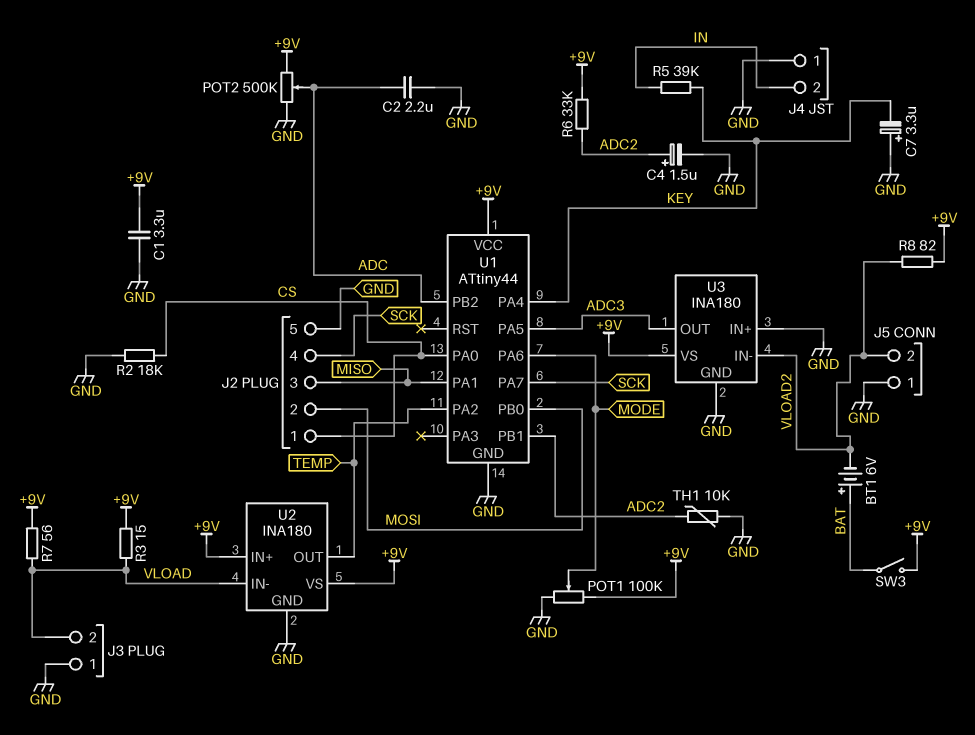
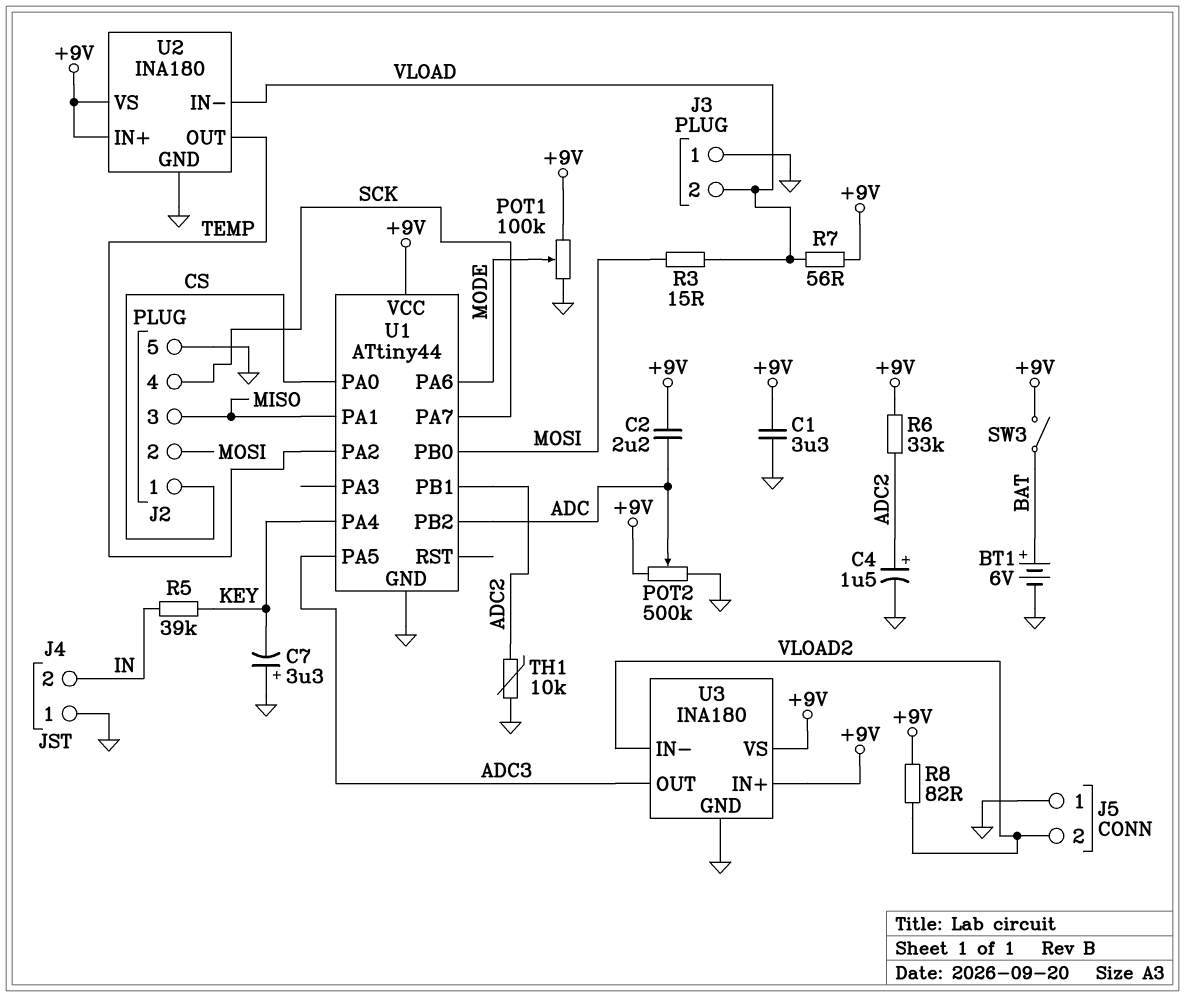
BT1: 6V (plus BAT, minus VLOAD2) -> 6V (plus BAT, minus GND)
C2: 2.2uF (ADC, GND) -> 2.2uF (+9V, ADC)
R2: 18k (CS, GND) -> none
R3: 15 (+9V, VLOAD) -> 15 (MOSI, VLOAD)
U3 pin IN+: GND -> +9V

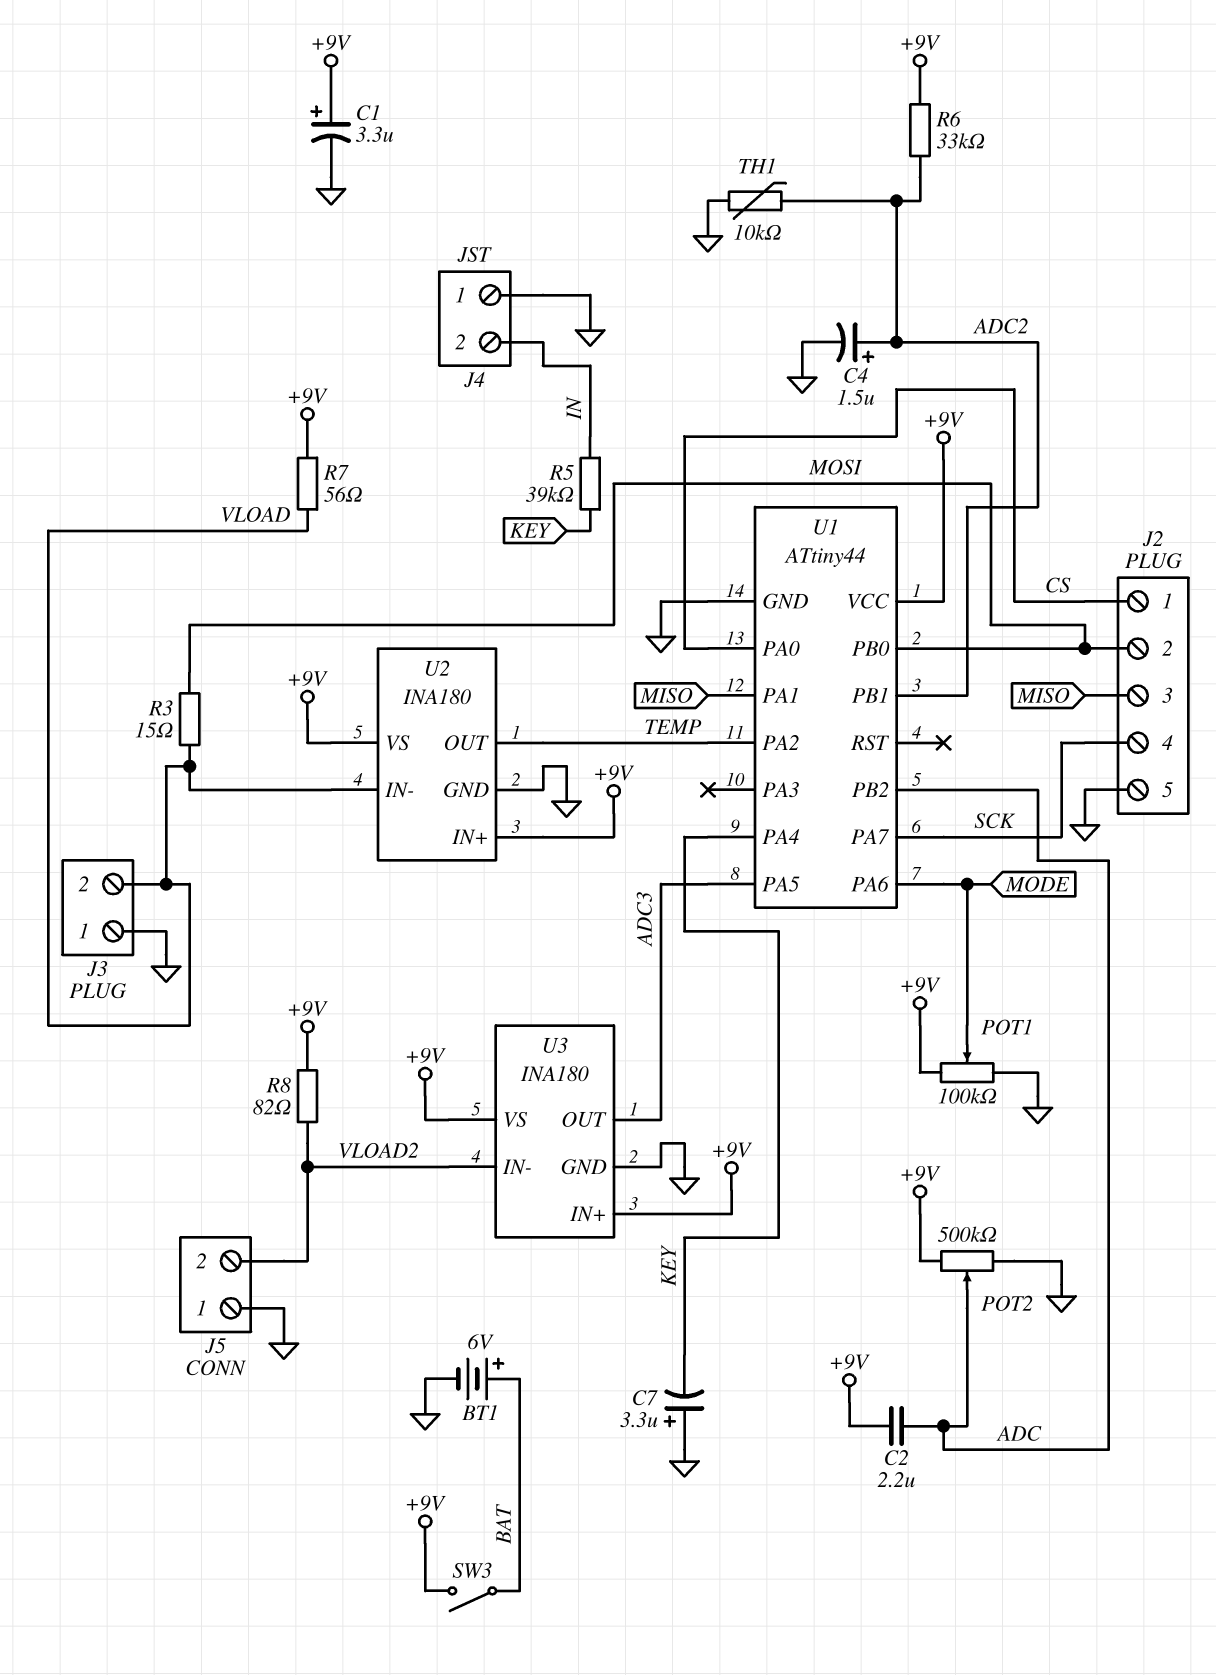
C1: 3.3uF (+9V, GND) -> 3.3uF (plus +9V, minus GND)

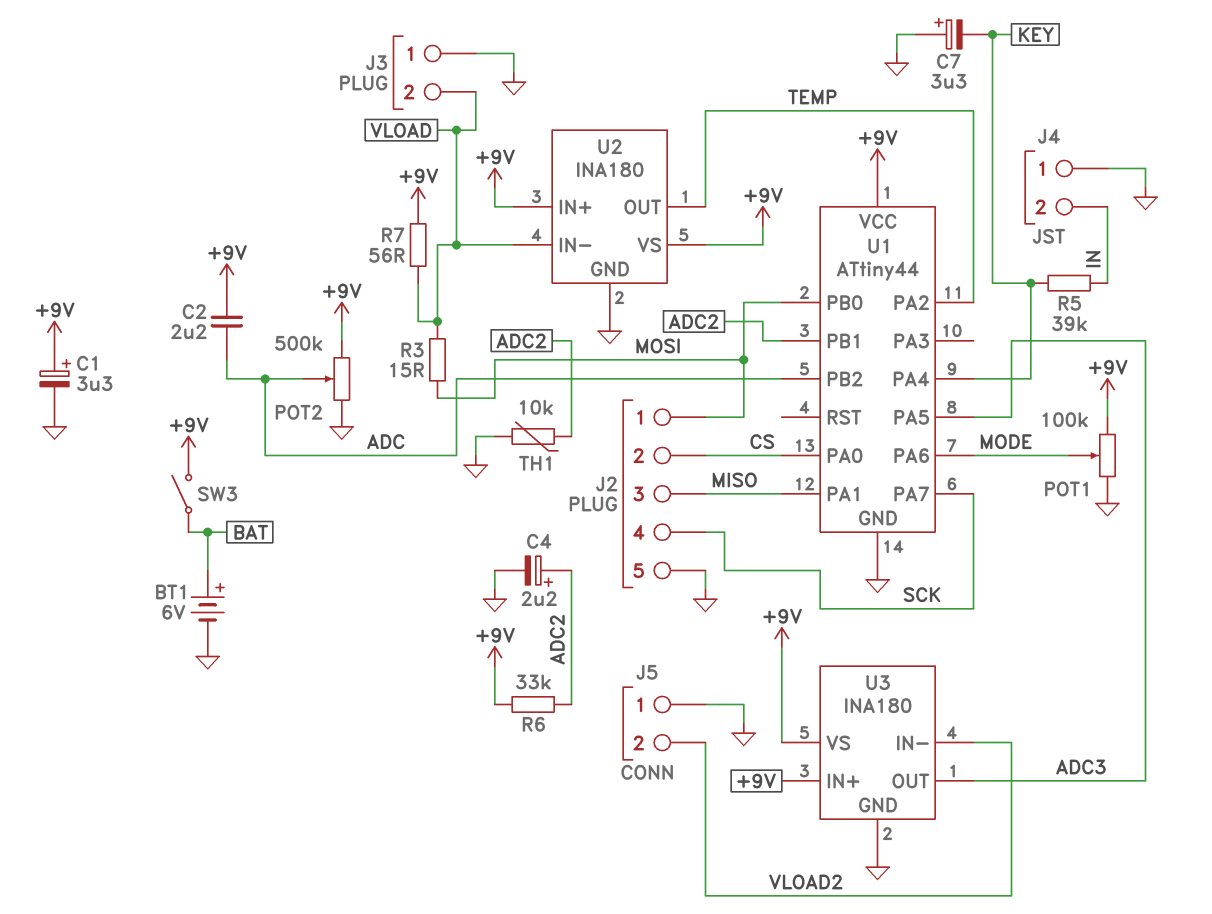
C4: 1.5uF (plus ADC2, minus GND) -> 2.2uF (plus ADC2, minus GND)
J2 pin 1: CS -> MOSI
J2 pin 2: MOSI -> CS
R8: 82 (+9V, VLOAD2) -> none

